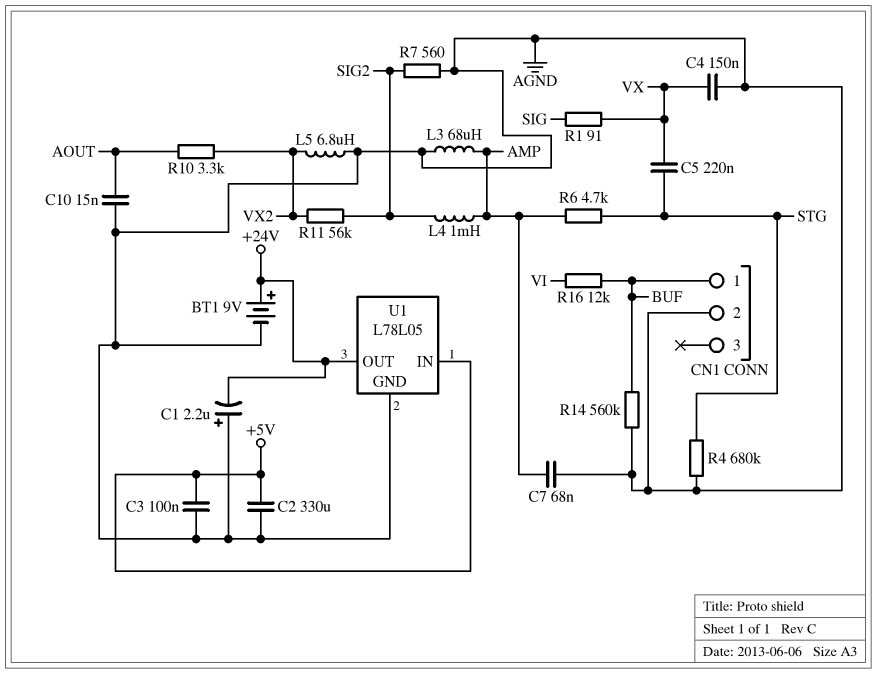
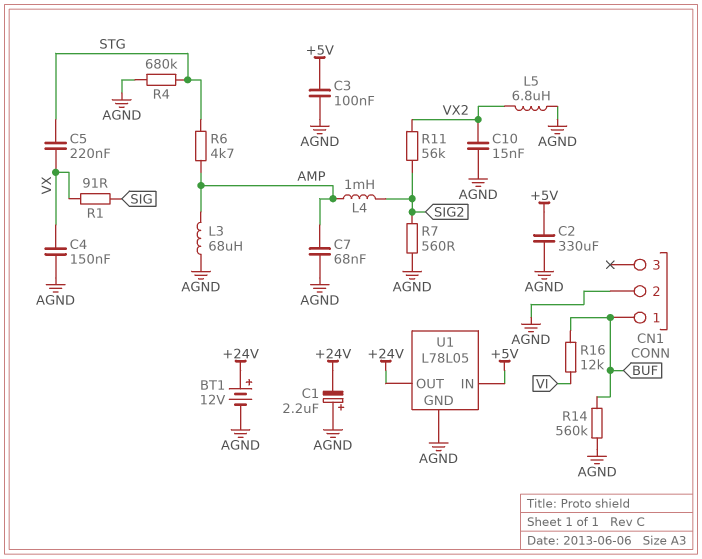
BT1: 9V (plus +24V, minus AGND) -> 12V (plus +24V, minus AGND)
C10: 15nF (AGND, AOUT) -> 15nF (AGND, VX2)
R10: 3.3k (AOUT, VX2) -> none

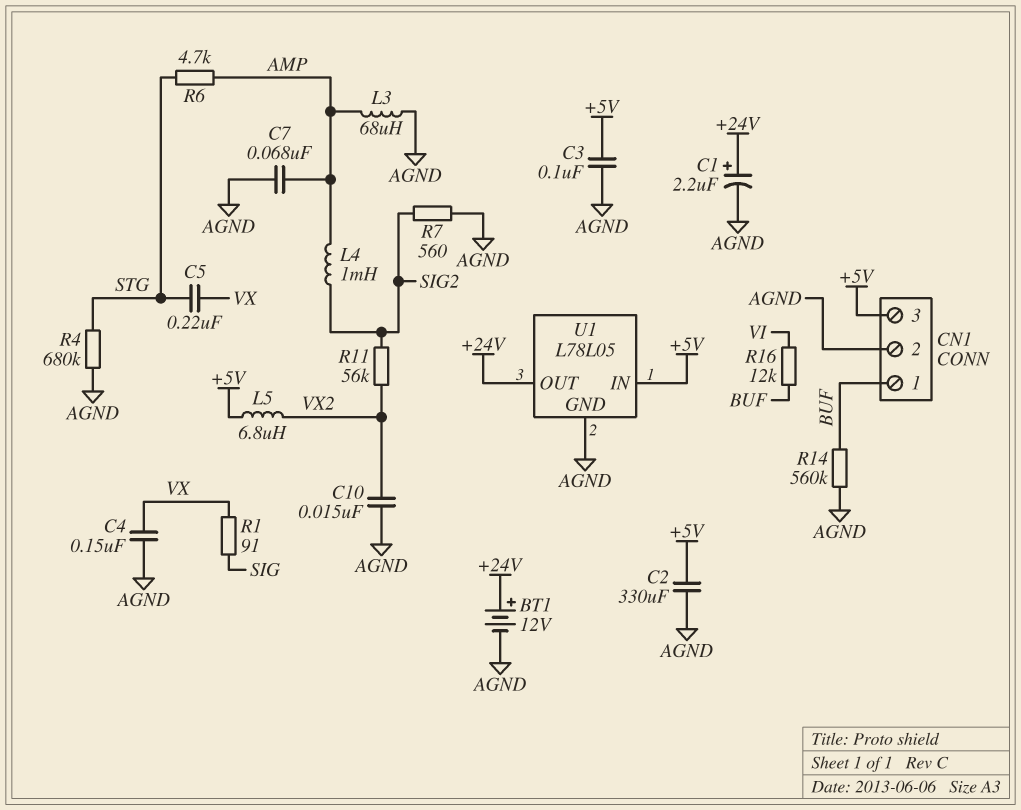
C1: 2.2uF (plus AGND, minus +24V) -> 2.2uF (plus +24V, minus AGND)
CN1 pin 3: none -> +5V
L5: 6.8uH (AGND, VX2) -> 6.8uH (+5V, VX2)

